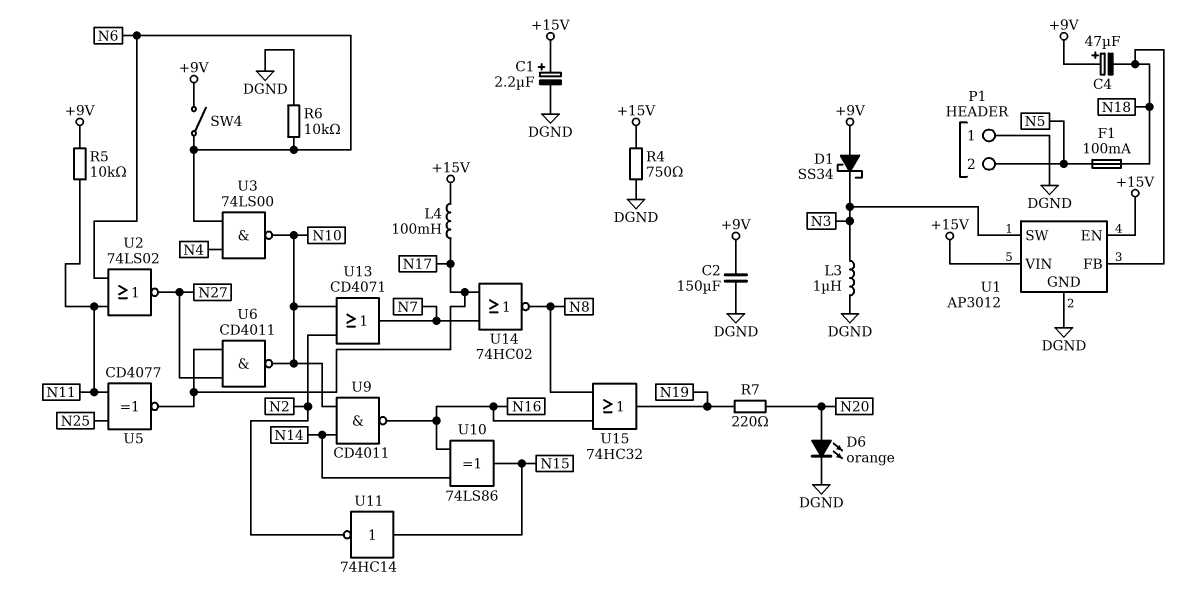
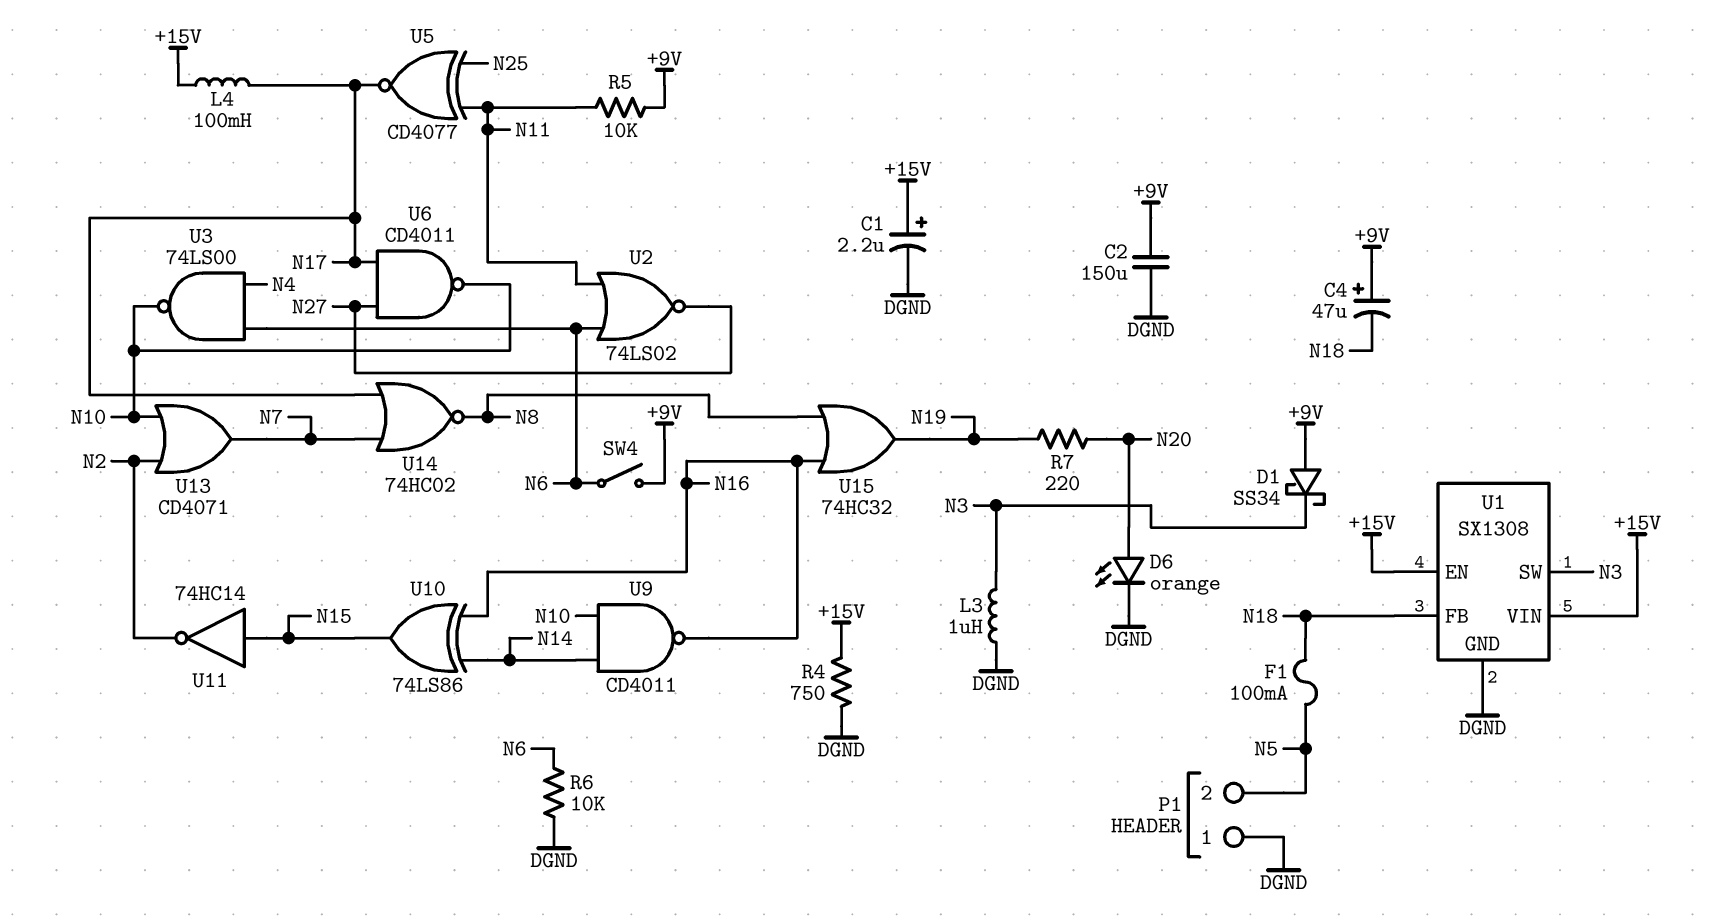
U1: AP3012 -> SX1308

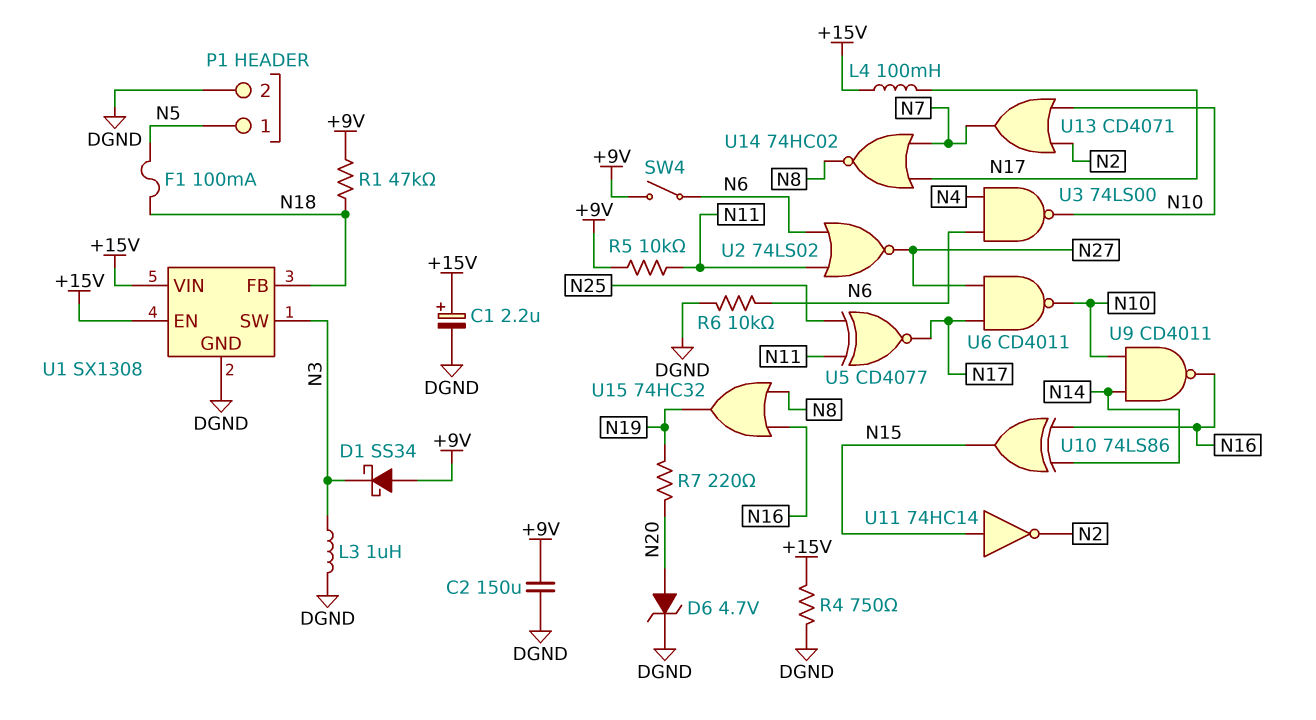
C4: 47uF (plus +9V, minus N18) -> none
D6: LED orange (A N20, K DGND) -> zener 4.7V (A N20, K DGND)
P1 pin 1: DGND -> N5
P1 pin 2: N5 -> DGND
R1: none -> 47k (+9V, N18)

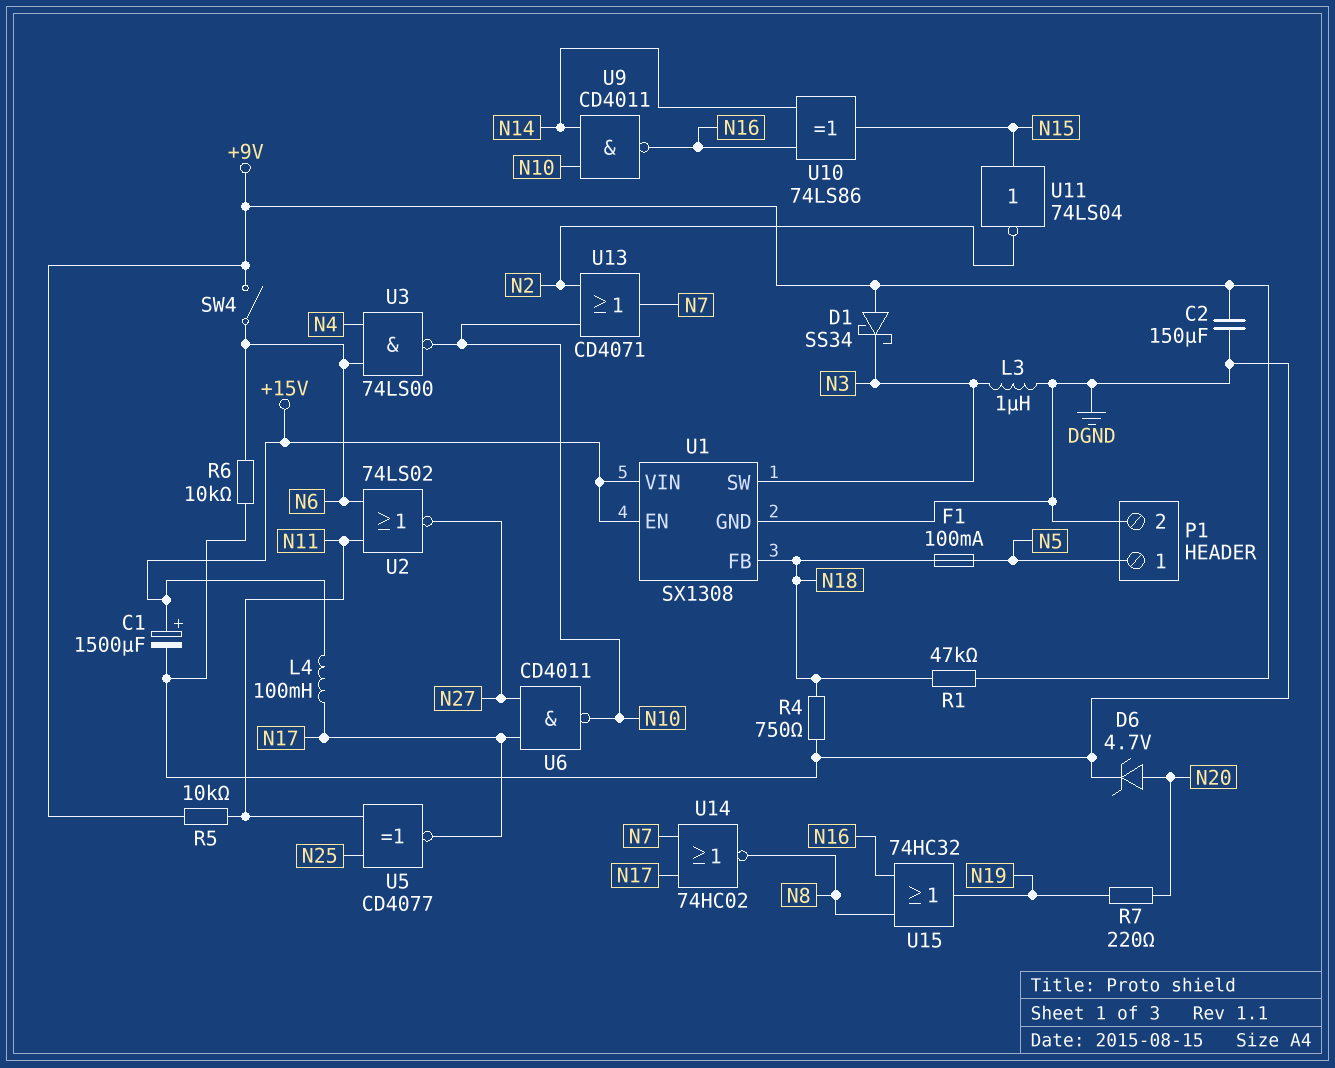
C1: 2.2uF (plus +15V, minus DGND) -> 1500uF (plus +15V, minus DGND)
R4: 750 (+15V, DGND) -> 750 (DGND, N18)
U11: NOT 74HC14 (in N15, out N2) -> NOT 74LS04 (in N15, out N2)

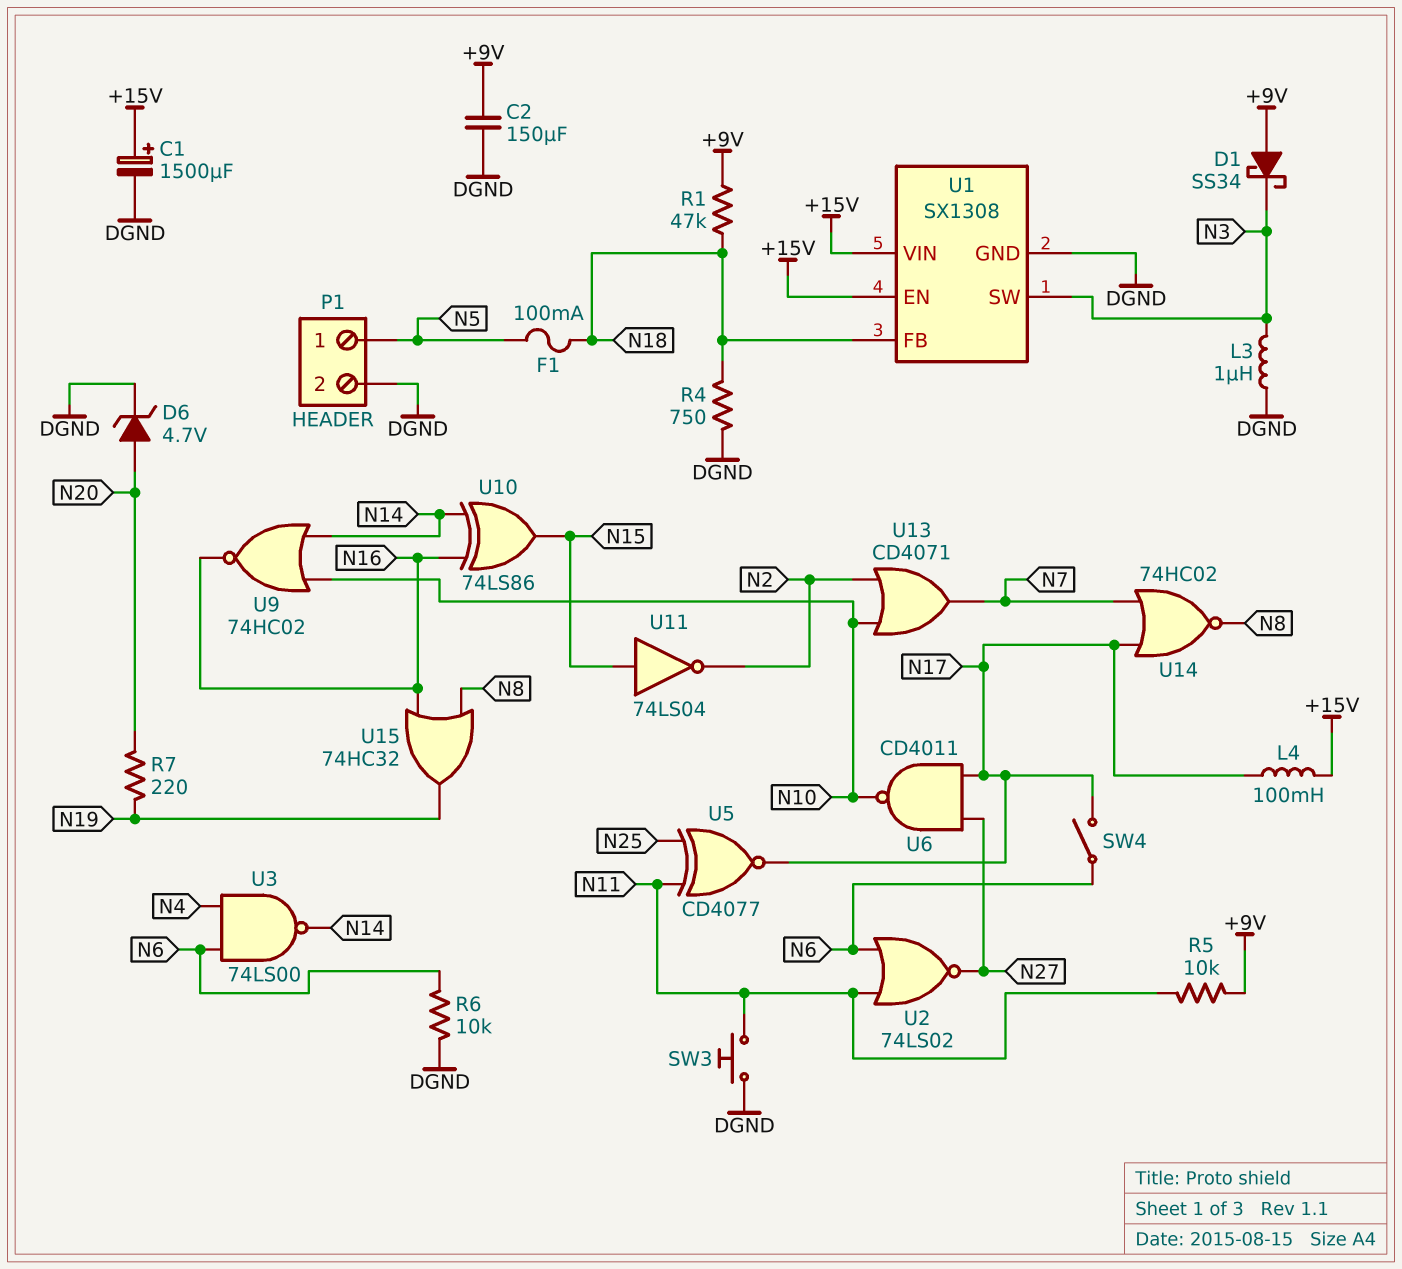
SW3: none -> button (DGND, N11)
SW4: switch (+9V, N6) -> switch (N6, N17)
U3: NAND 74LS00 (in N4, in N6, out N10) -> NAND 74LS00 (in N4, in N6, out N14)
U9: NAND CD4011 (in N10, in N14, out N16) -> NOR 74HC02 (in N10, in N14, out N16)

